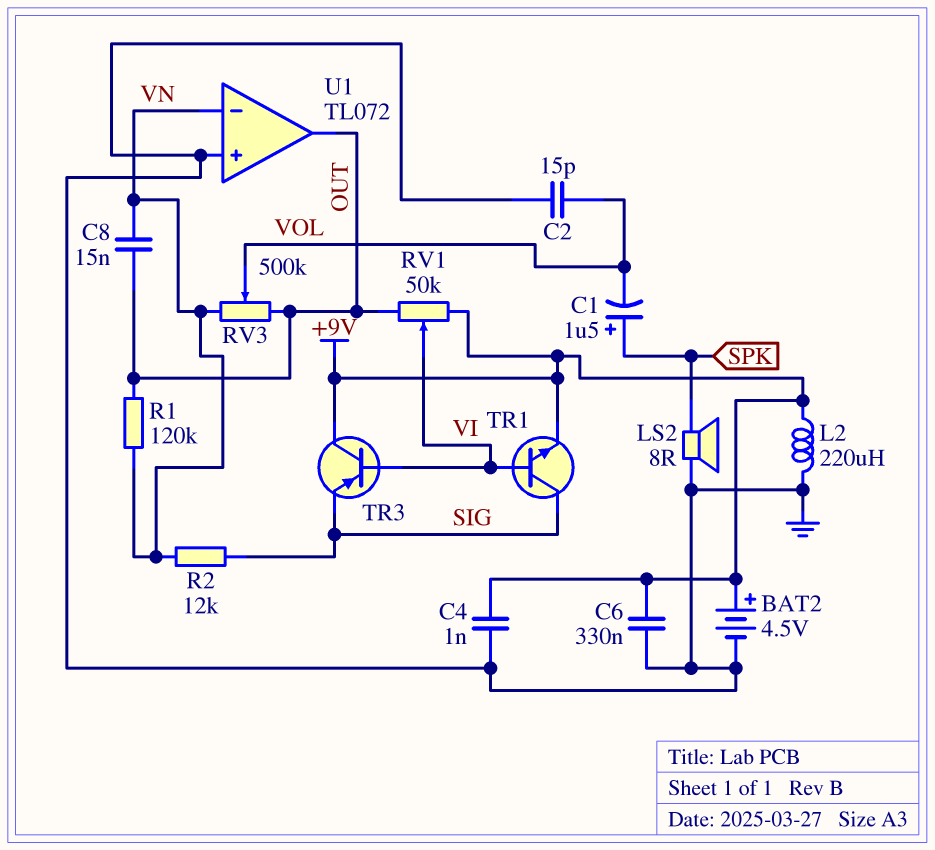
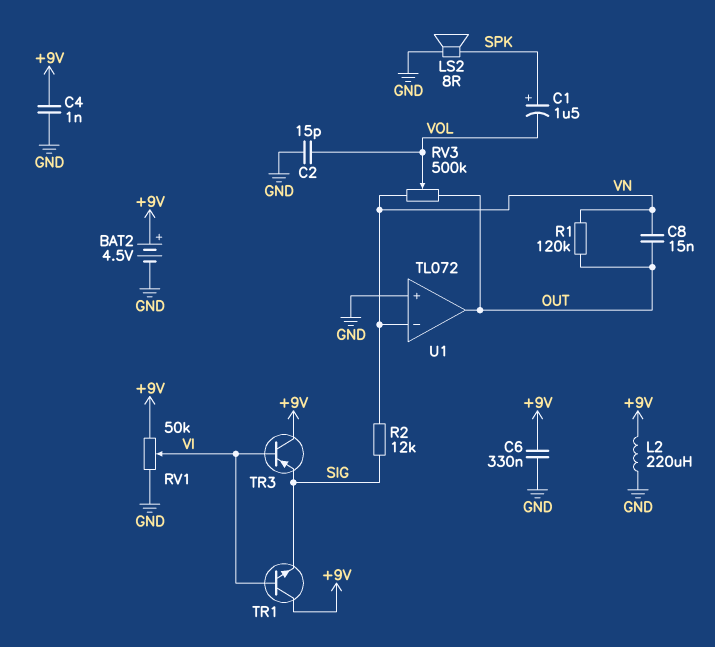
RV1: 50k (+9V, OUT, wiper VI) -> 50k (+9V, GND, wiper VI)
TR1: NPN (B VI, C SIG, E +9V) -> NPN (B VI, C +9V, E SIG)

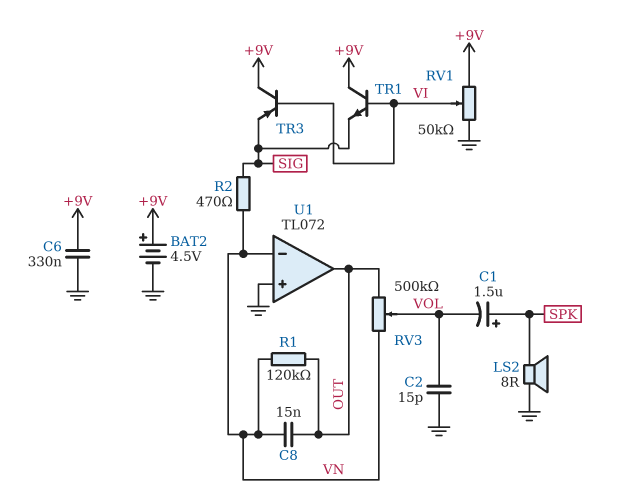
C4: 1nF (+9V, GND) -> none
L2: 220uH (+9V, GND) -> none
R2: 12k (SIG, VN) -> 470 (SIG, VN)

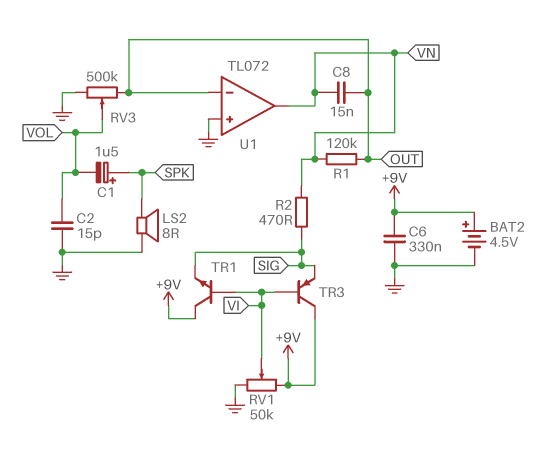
RV3: 500k (OUT, VN, wiper VOL) -> 500k (GND, OUT, wiper VOL)
U1 pin in-: VN -> OUT
U1 pin out: OUT -> VN

